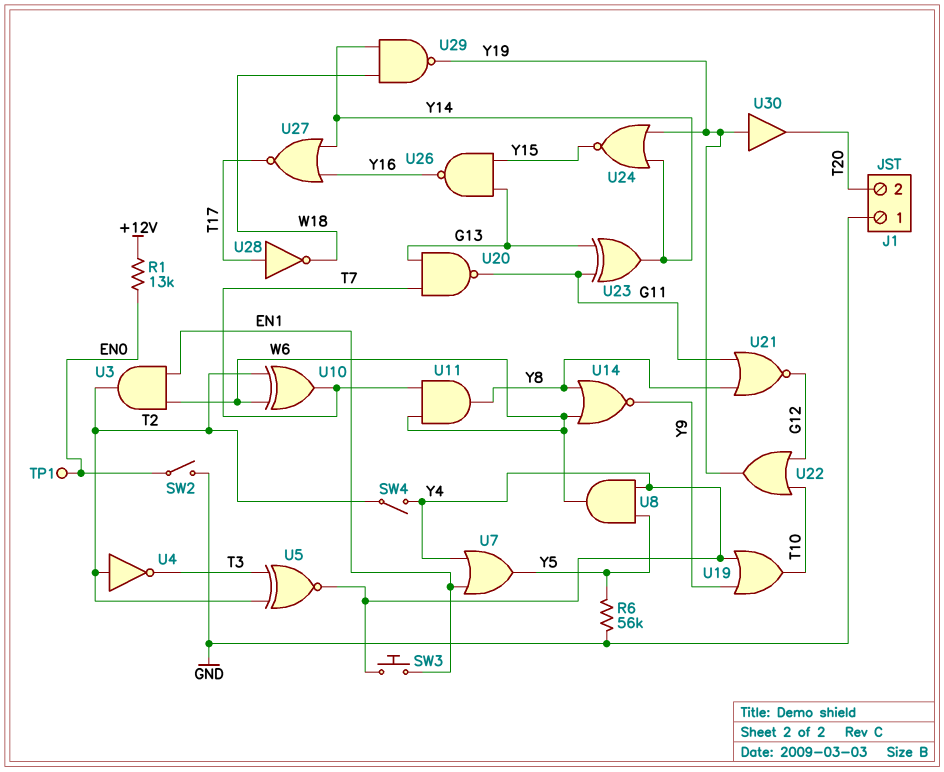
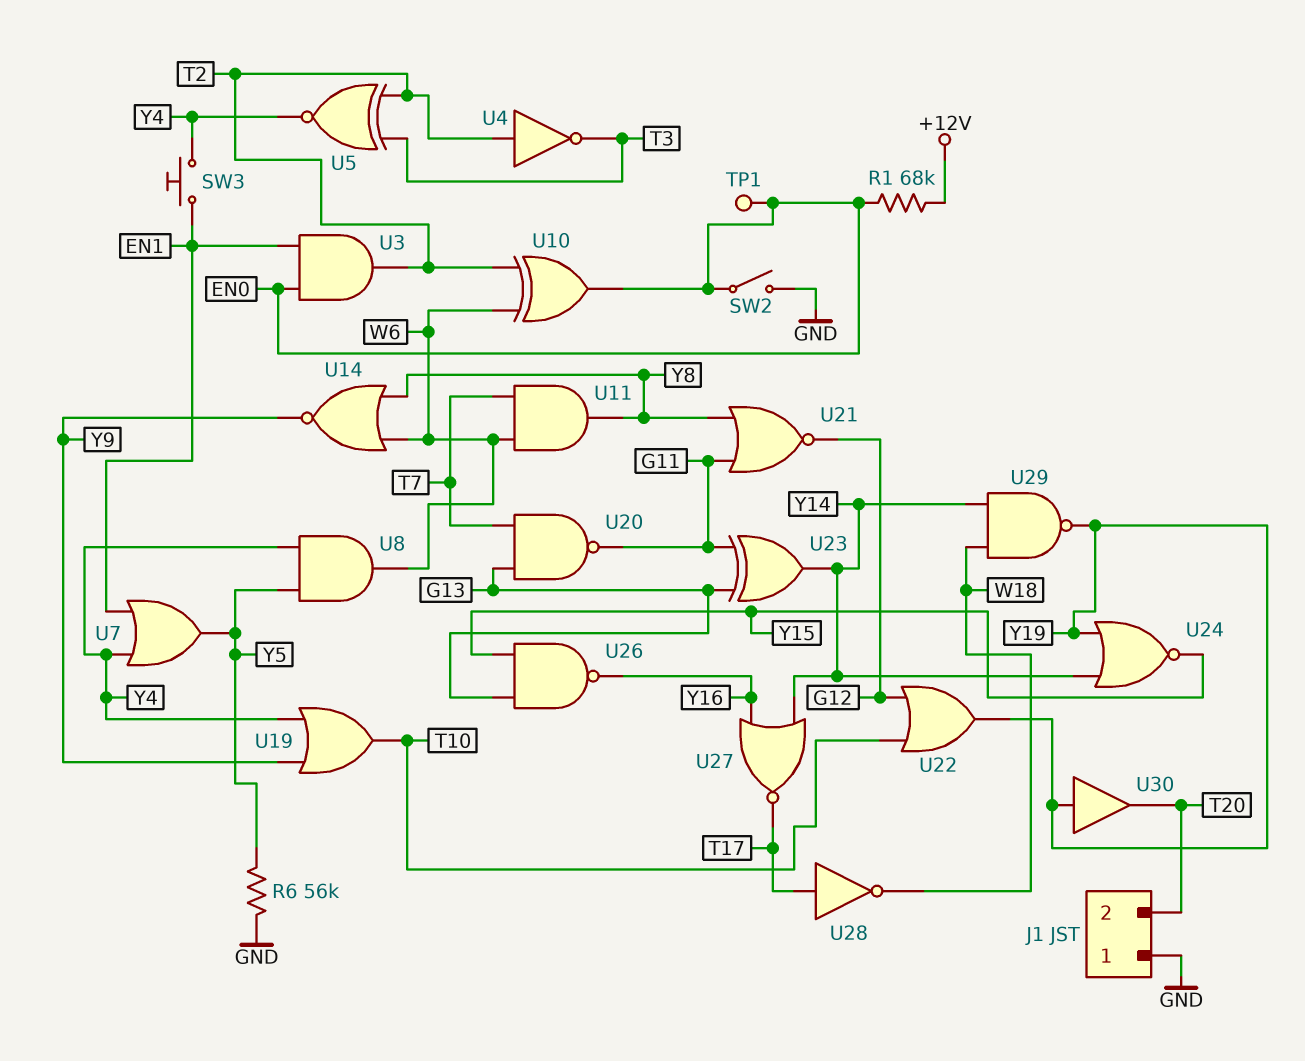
R1: 13k (+12V, EN0) -> 68k (+12V, EN0)
SW4: switch (T2, Y4) -> none
U3: AND (in EN1, in W6, out T2) -> AND (in EN0, in EN1, out T2)
U10: XOR (in T2, in W6, out T7) -> XOR (in T2, in W6, out EN0)

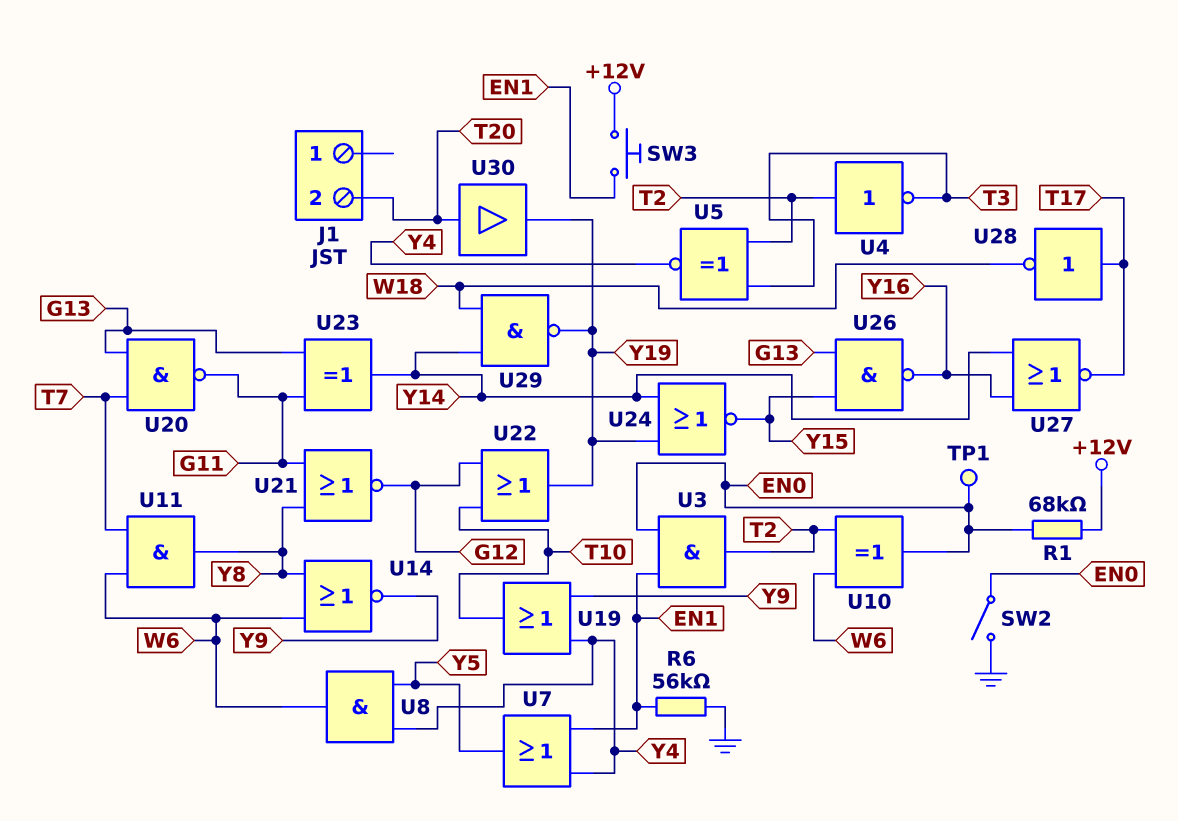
J1 pin 1: GND -> none
R6: 56k (GND, Y5) -> 56k (EN1, GND)
SW3: button (EN1, Y4) -> button (+12V, EN1)
U30: buffer (in Y19, out T20) -> buffer (in T20, out Y19)

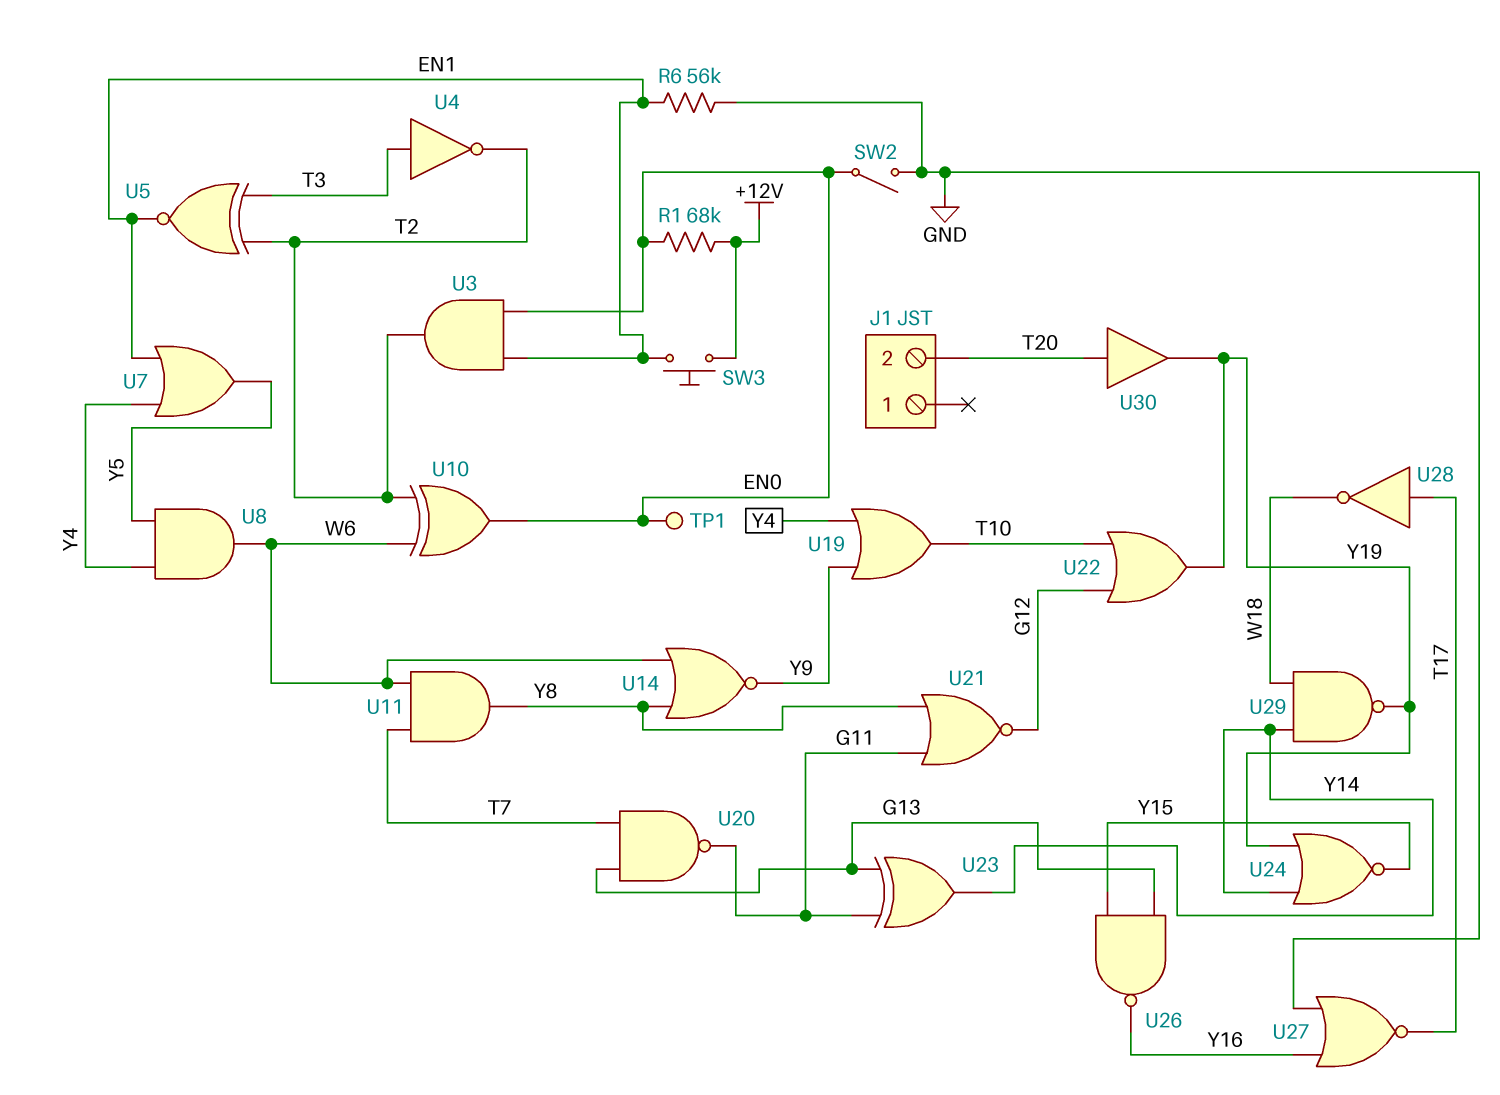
U4: NOT (in T2, out T3) -> NOT (in T3, out T2)
U5: XNOR (in T2, in T3, out Y4) -> XNOR (in T2, in T3, out EN1)
U27: NOR (in Y14, in Y16, out T17) -> NOR (in GND, in Y16, out T17)

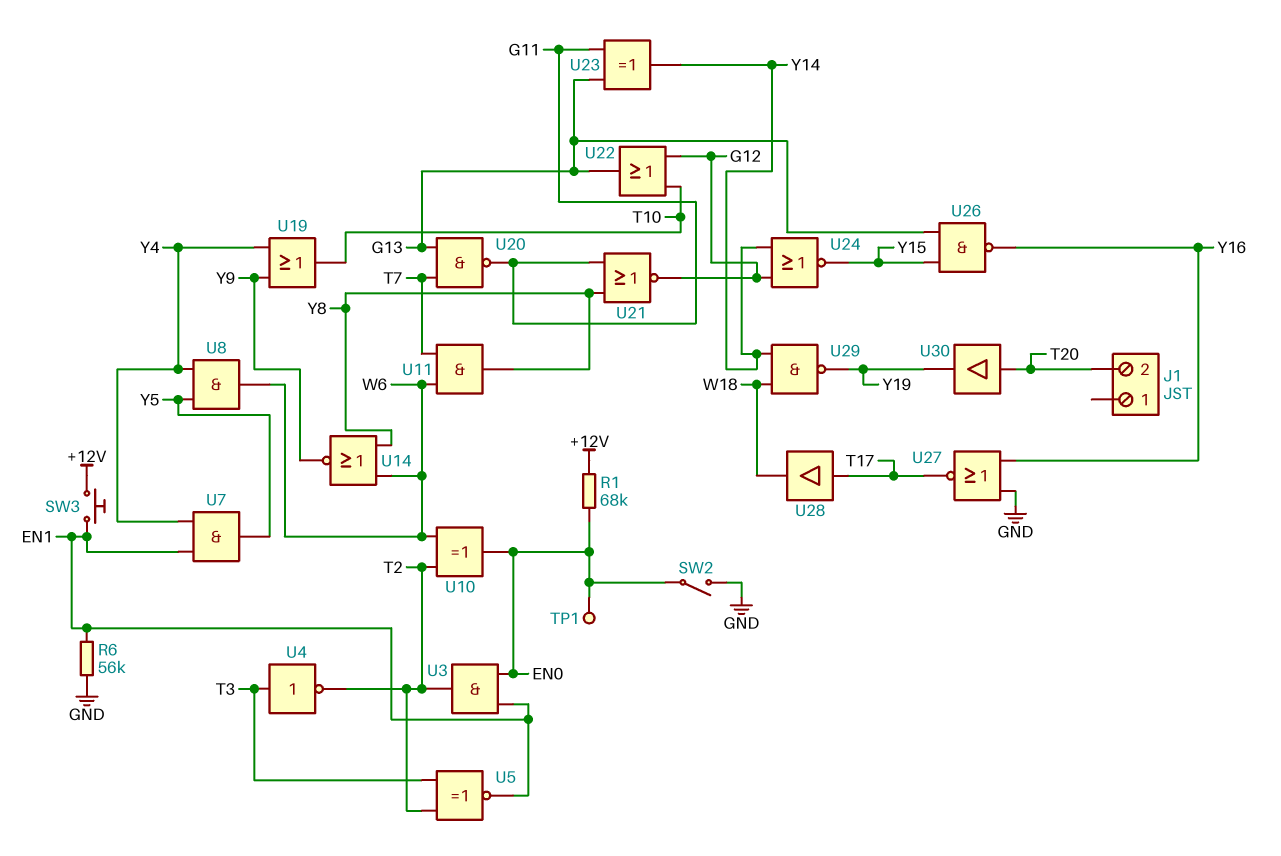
U7: OR (in EN1, in Y4, out Y5) -> AND (in EN1, in Y4, out Y5)
U22: OR (in G12, in T10, out Y19) -> OR (in G12, in T10, out G13)
U24: NOR (in Y14, in Y19, out Y15) -> NOR (in G12, in Y14, out Y15)
U28: NOT (in T17, out W18) -> buffer (in T17, out W18)

